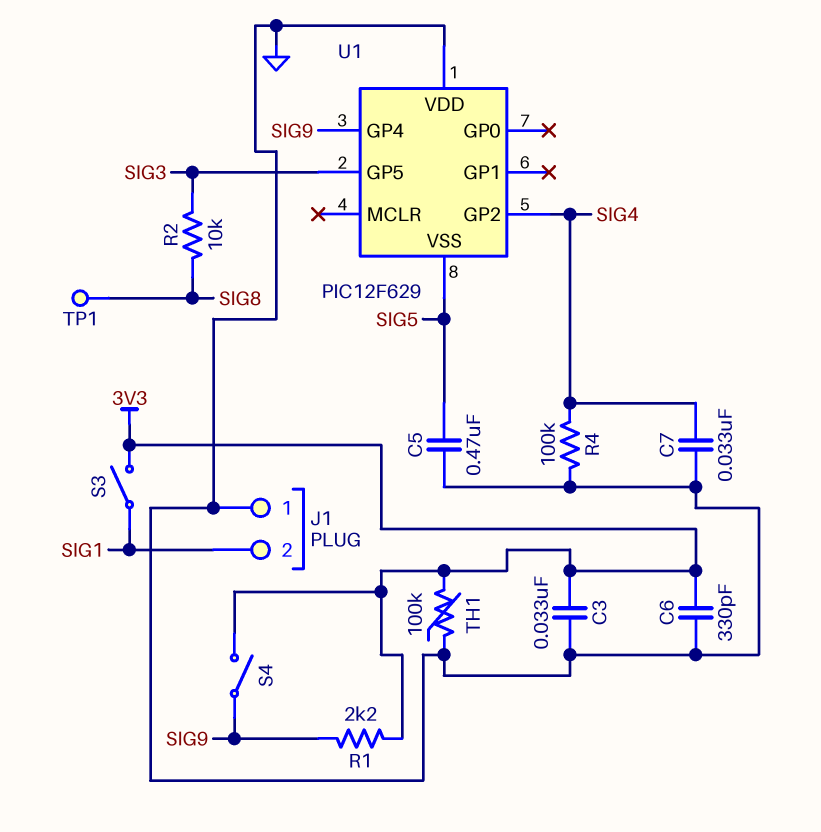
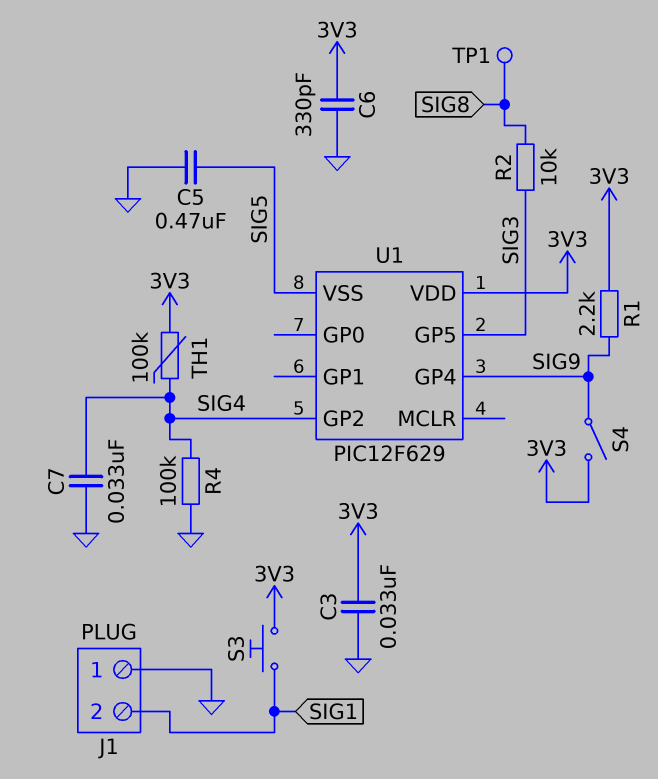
S3: switch (3V3, SIG1) -> button (3V3, SIG1)
TH1: 100k (3V3, GND) -> 100k (3V3, SIG4)
U1 pin VDD: GND -> 3V3

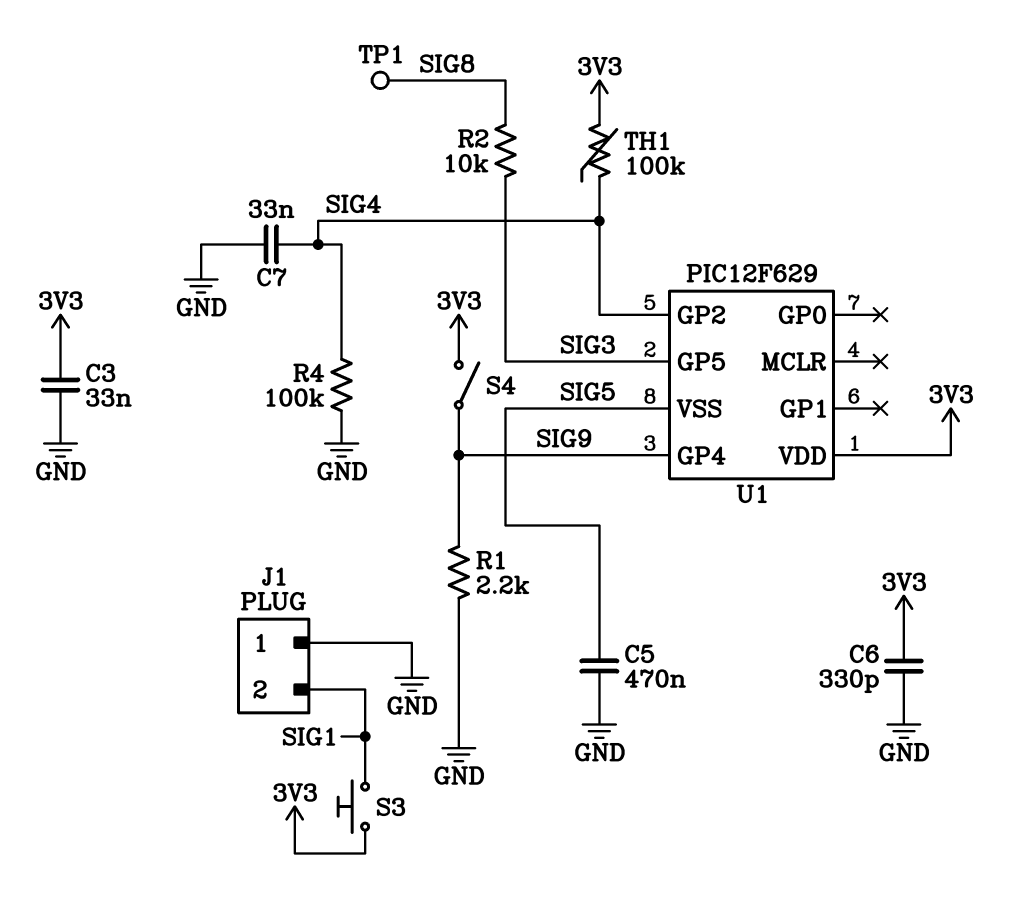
R1: 2.2k (3V3, SIG9) -> 2.2k (GND, SIG9)

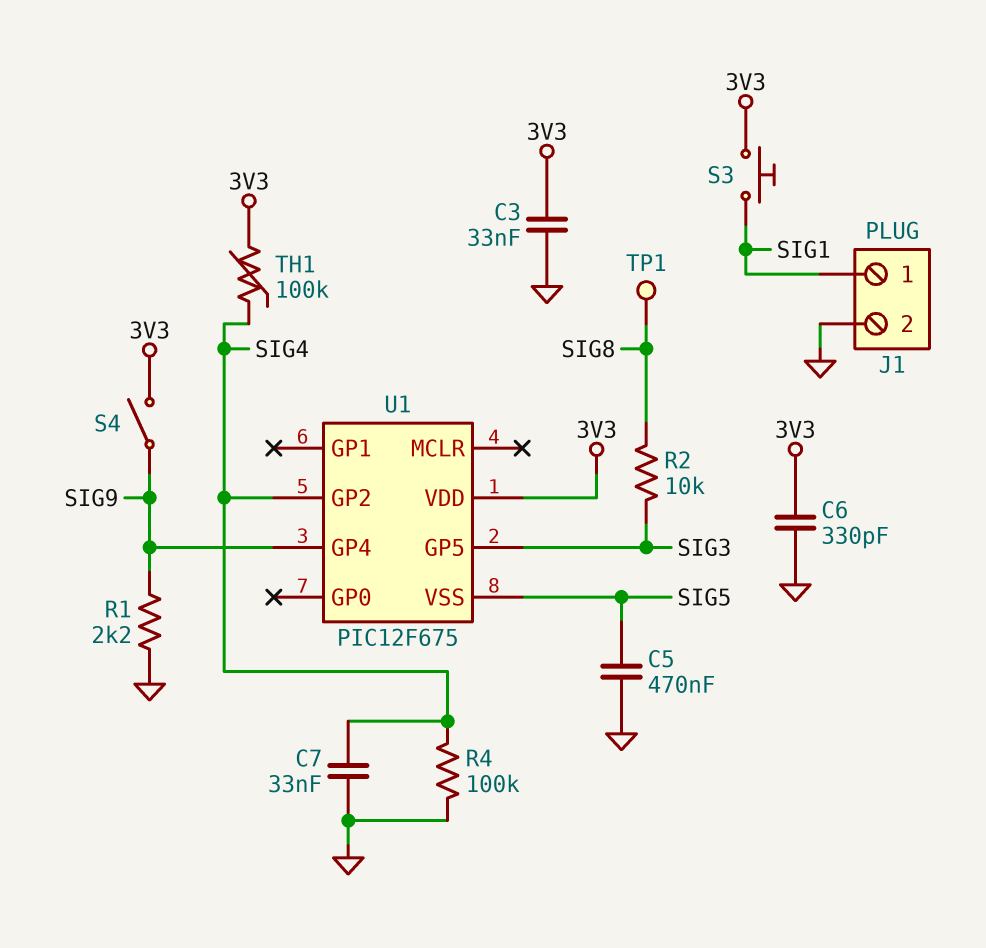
J1 pin 1: GND -> SIG1
J1 pin 2: SIG1 -> GND
U1: PIC12F629 -> PIC12F675

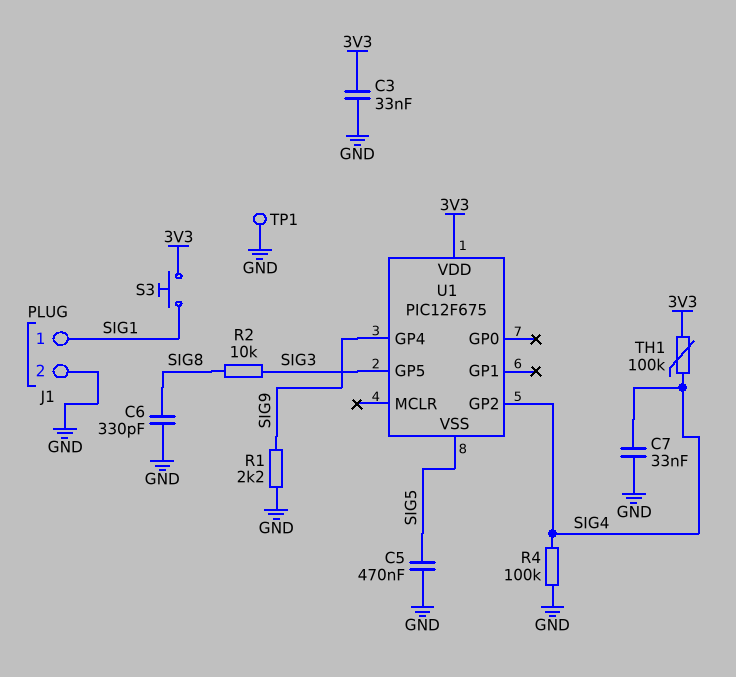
C6: 330pF (3V3, GND) -> 330pF (GND, SIG8)
S4: switch (3V3, SIG9) -> none
TP1: test point (SIG8) -> test point (GND)

